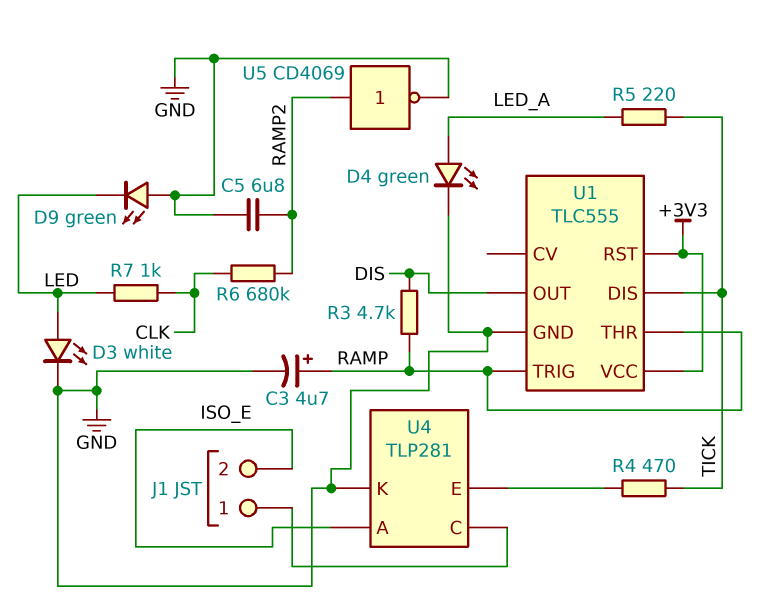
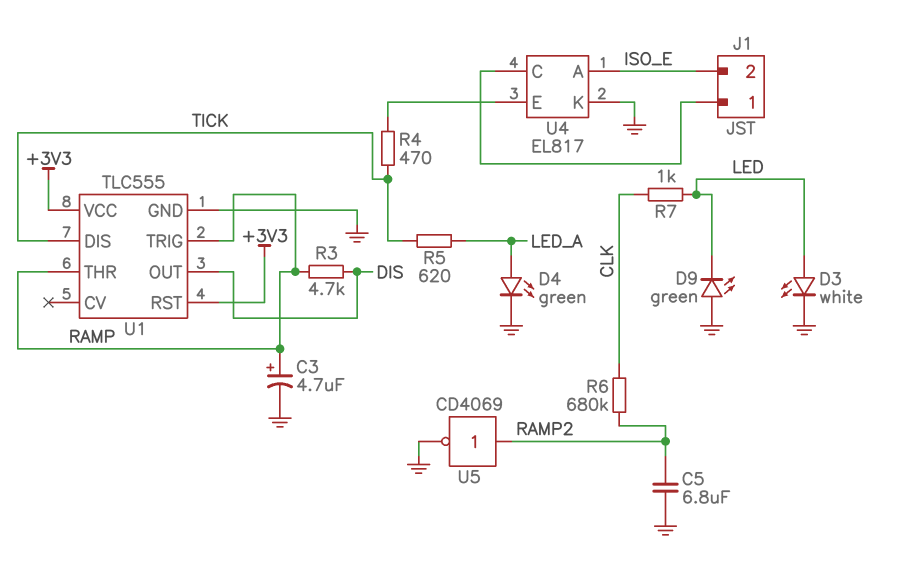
R5: 220 (LED_A, TICK) -> 620 (LED_A, TICK)
U4: TLP281 -> EL817

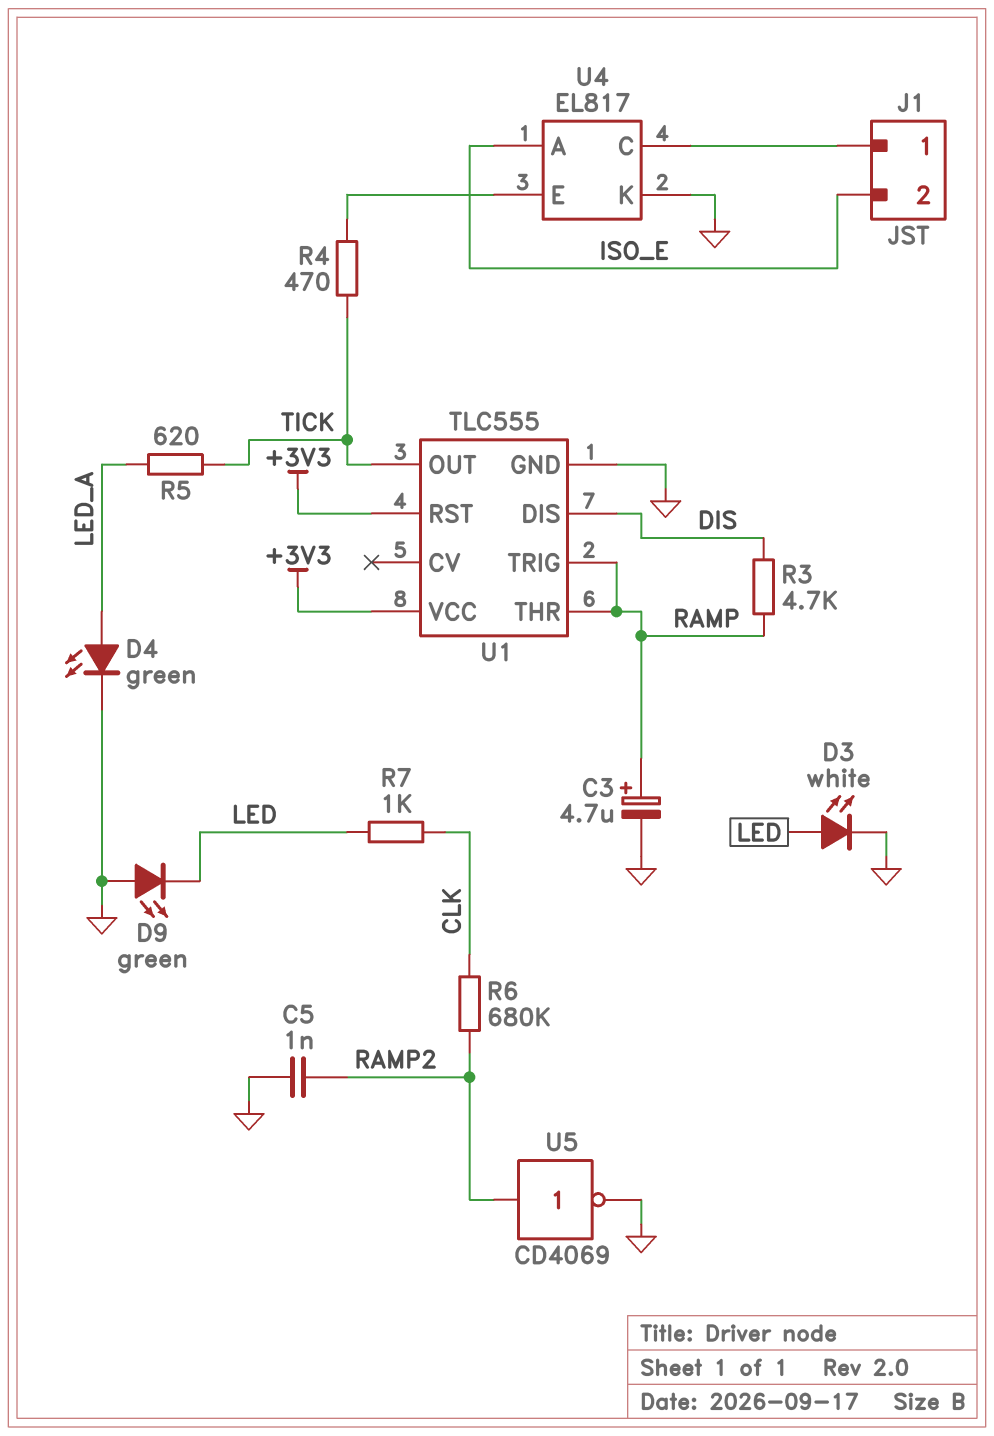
C5: 6.8uF (GND, RAMP2) -> 1nF (GND, RAMP2)
U1 pin DIS: TICK -> DIS
U1 pin OUT: DIS -> TICK

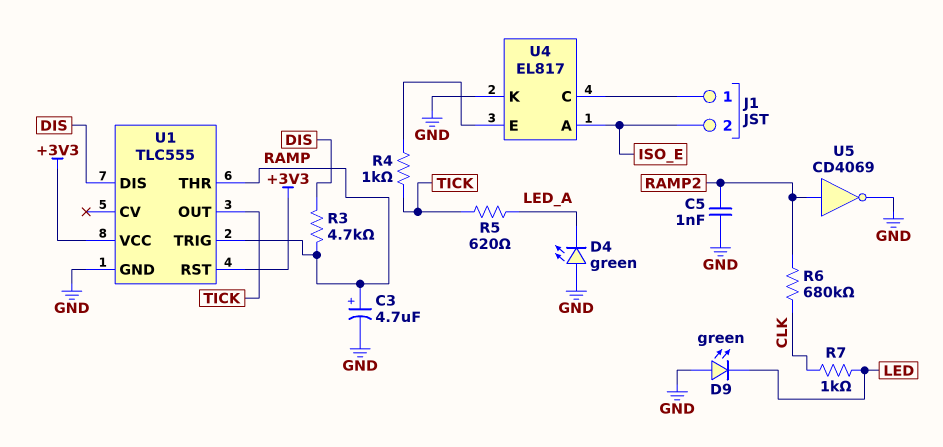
D3: LED white (A LED, K GND) -> none
D4: LED green (A LED_A, K GND) -> LED green (A GND, K LED_A)
R4: 470 (TICK, U4/E) -> 1k (TICK, U4/E)

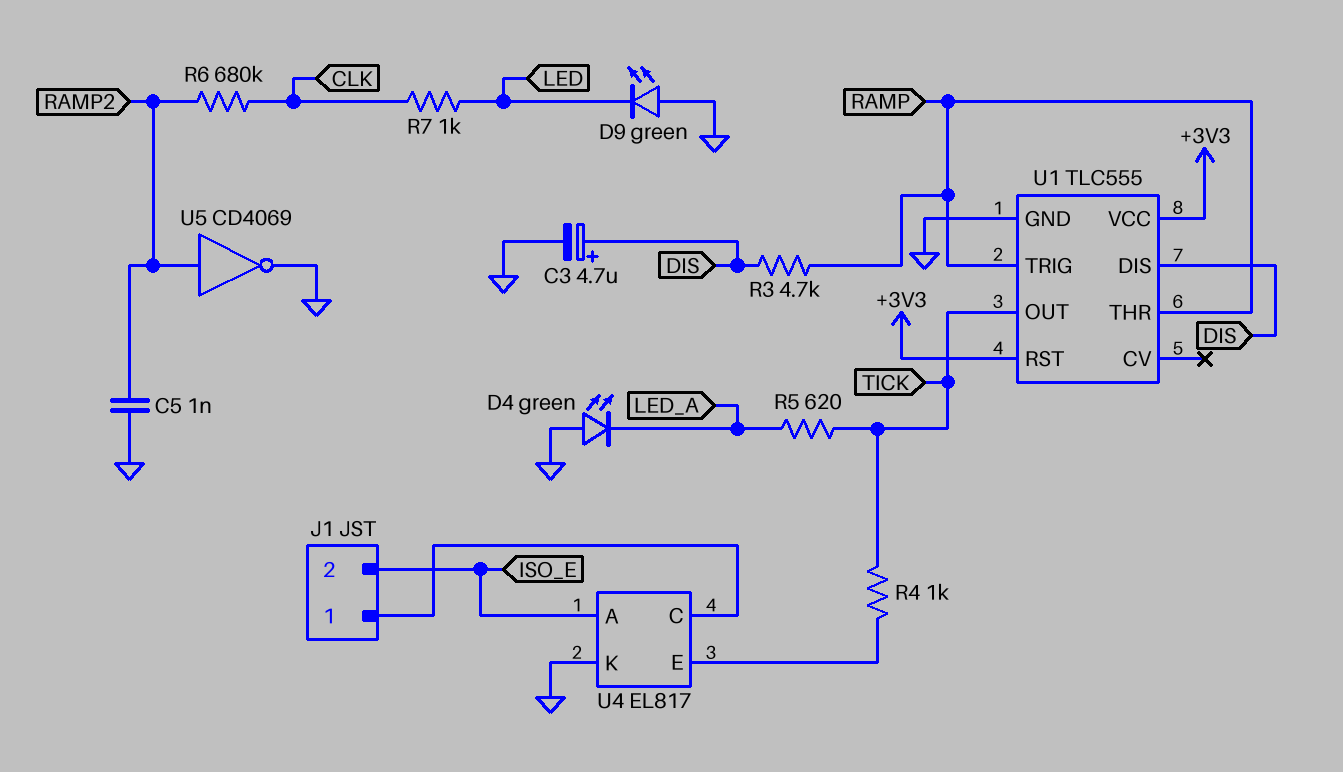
C3: 4.7uF (plus RAMP, minus GND) -> 4.7uF (plus DIS, minus GND)

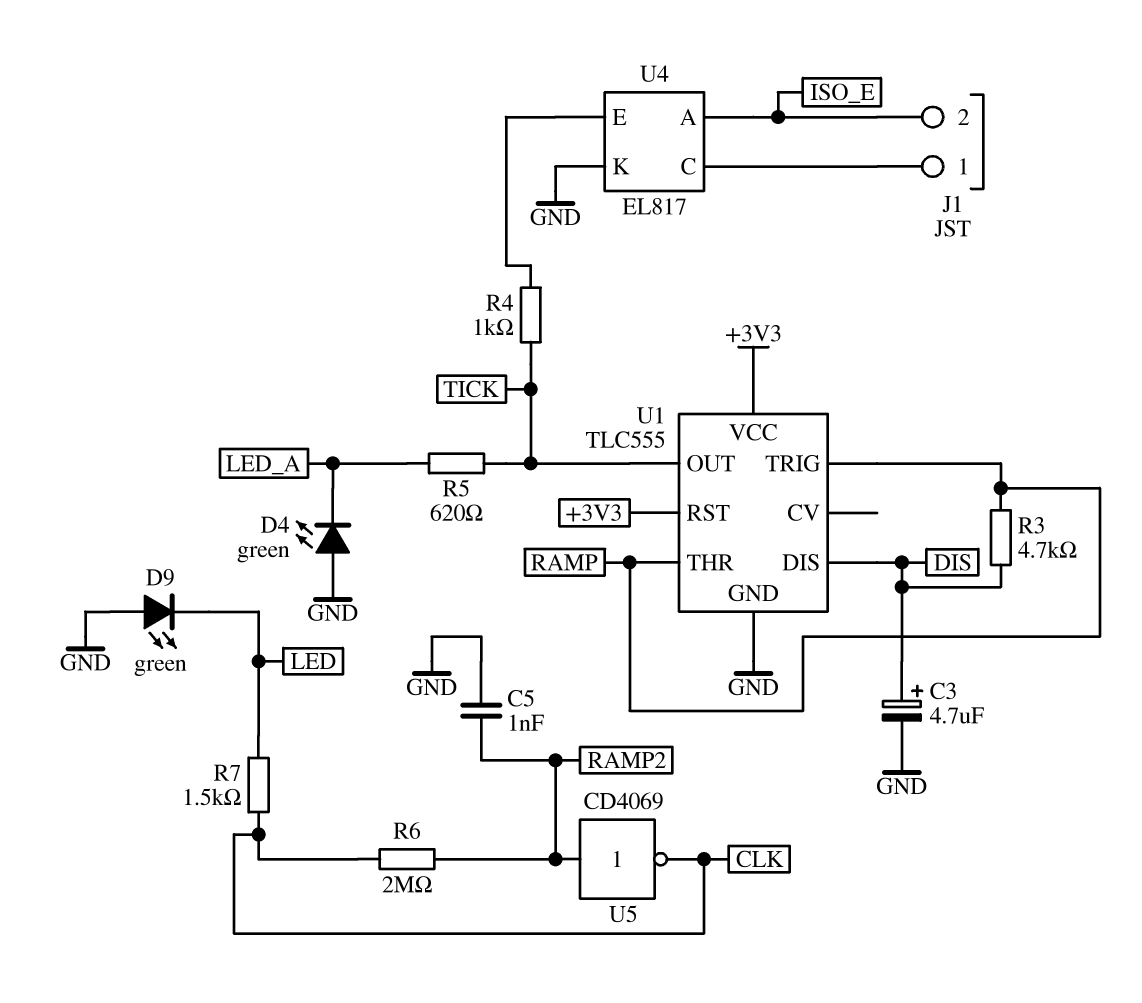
R6: 680k (CLK, RAMP2) -> 2M (CLK, RAMP2)
R7: 1k (CLK, LED) -> 1.5k (CLK, LED)
U5: NOT CD4069 (in RAMP2, out GND) -> NOT CD4069 (in RAMP2, out CLK)

